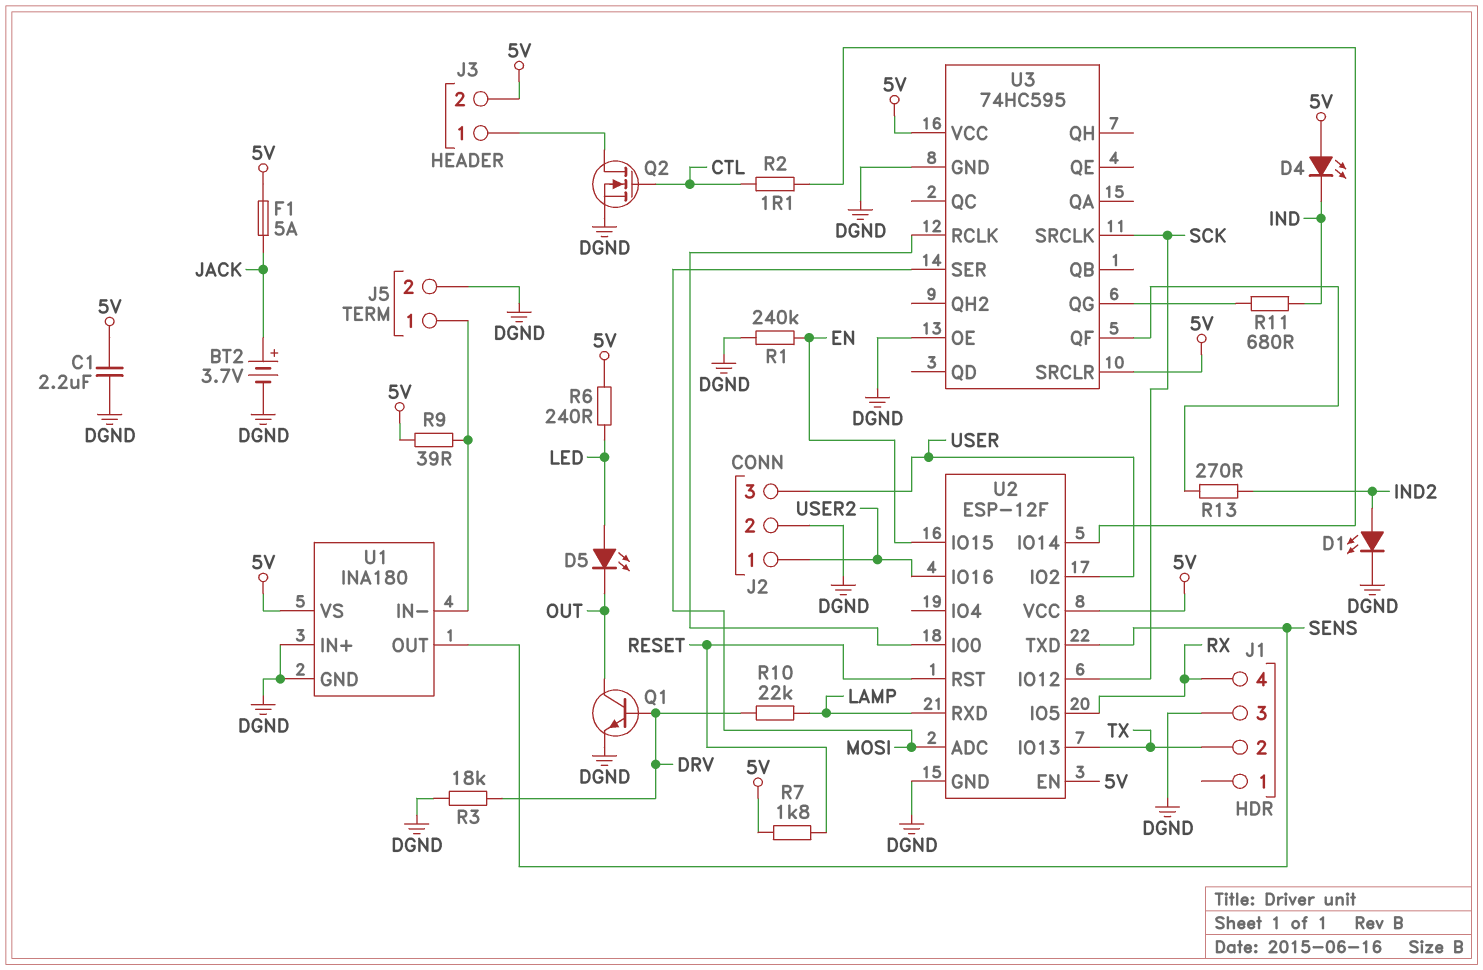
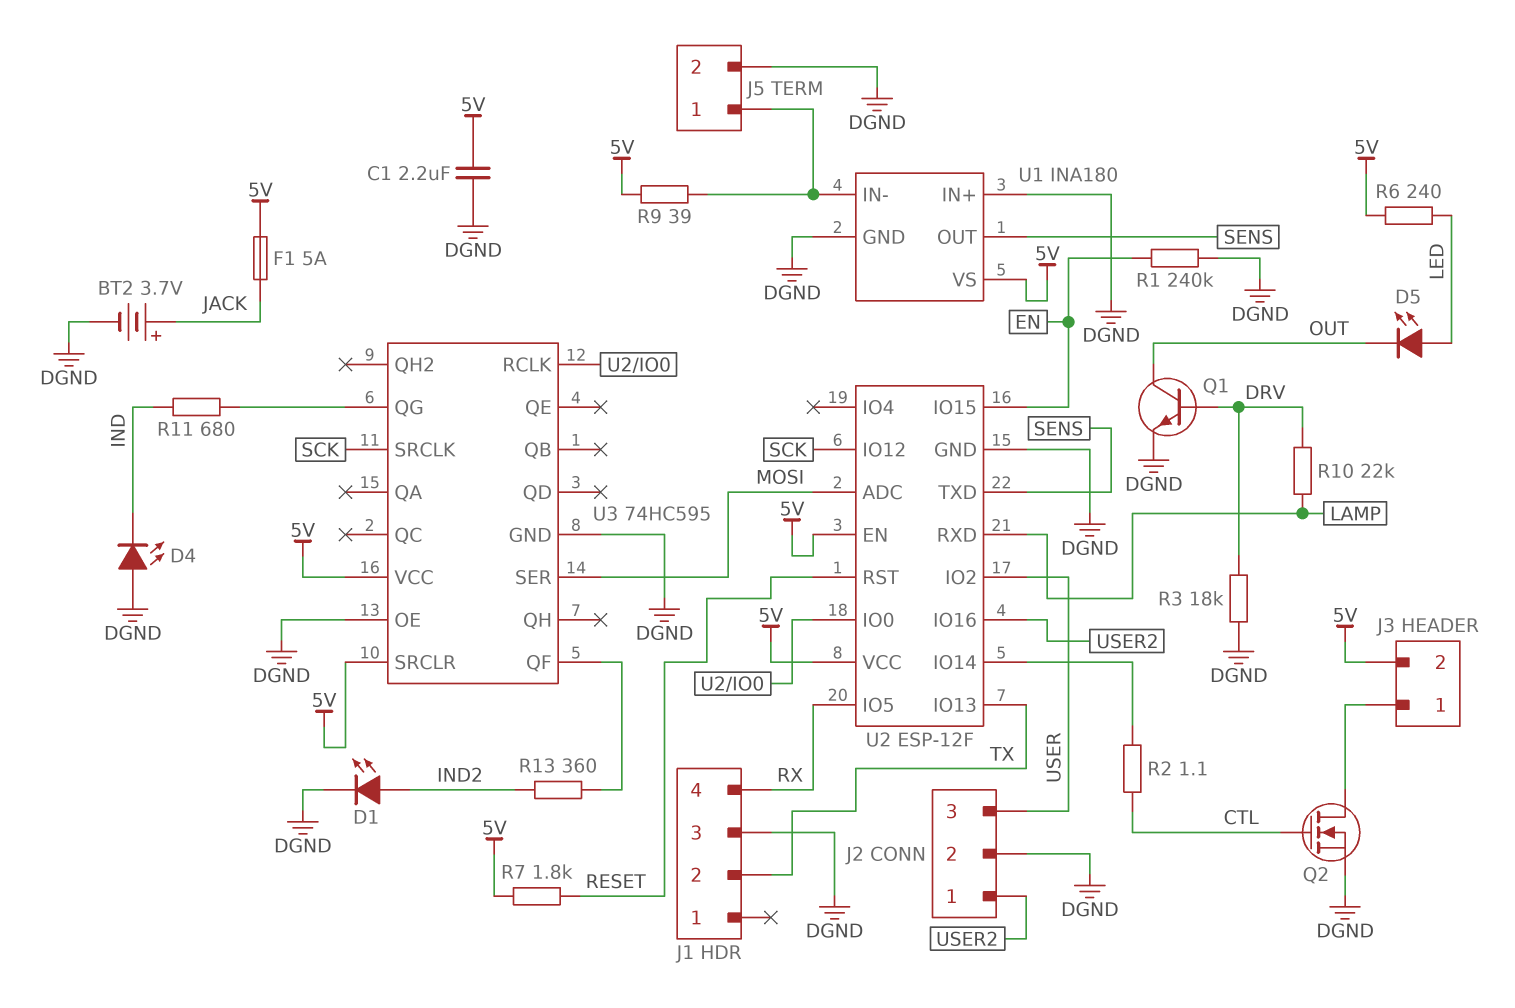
D4: LED (A 5V, K IND) -> LED (A DGND, K IND)
R13: 270 (IND2, U3/QF) -> 360 (IND2, U3/QF)

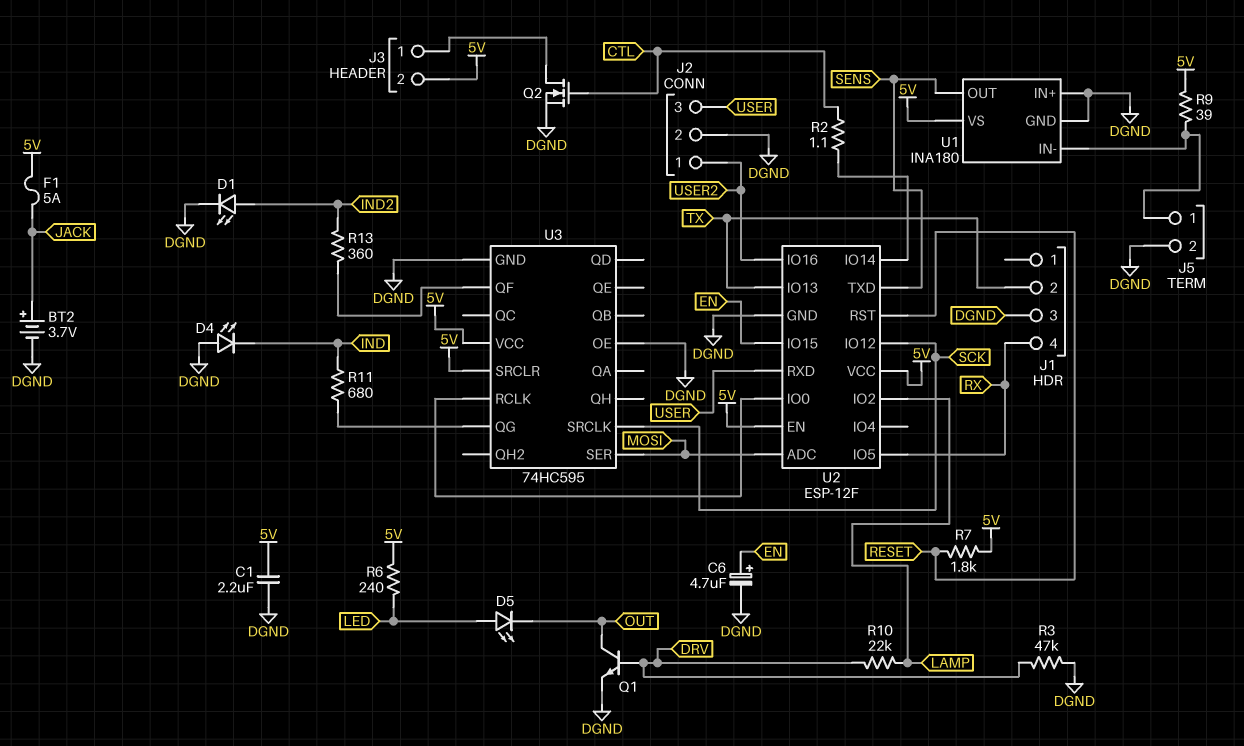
C6: none -> 4.7uF (plus EN, minus DGND)
R1: 240k (DGND, EN) -> none
R3: 18k (DGND, DRV) -> 47k (DGND, DRV)
U2 pin IO2: USER -> LAMP
U2 pin RXD: LAMP -> USER

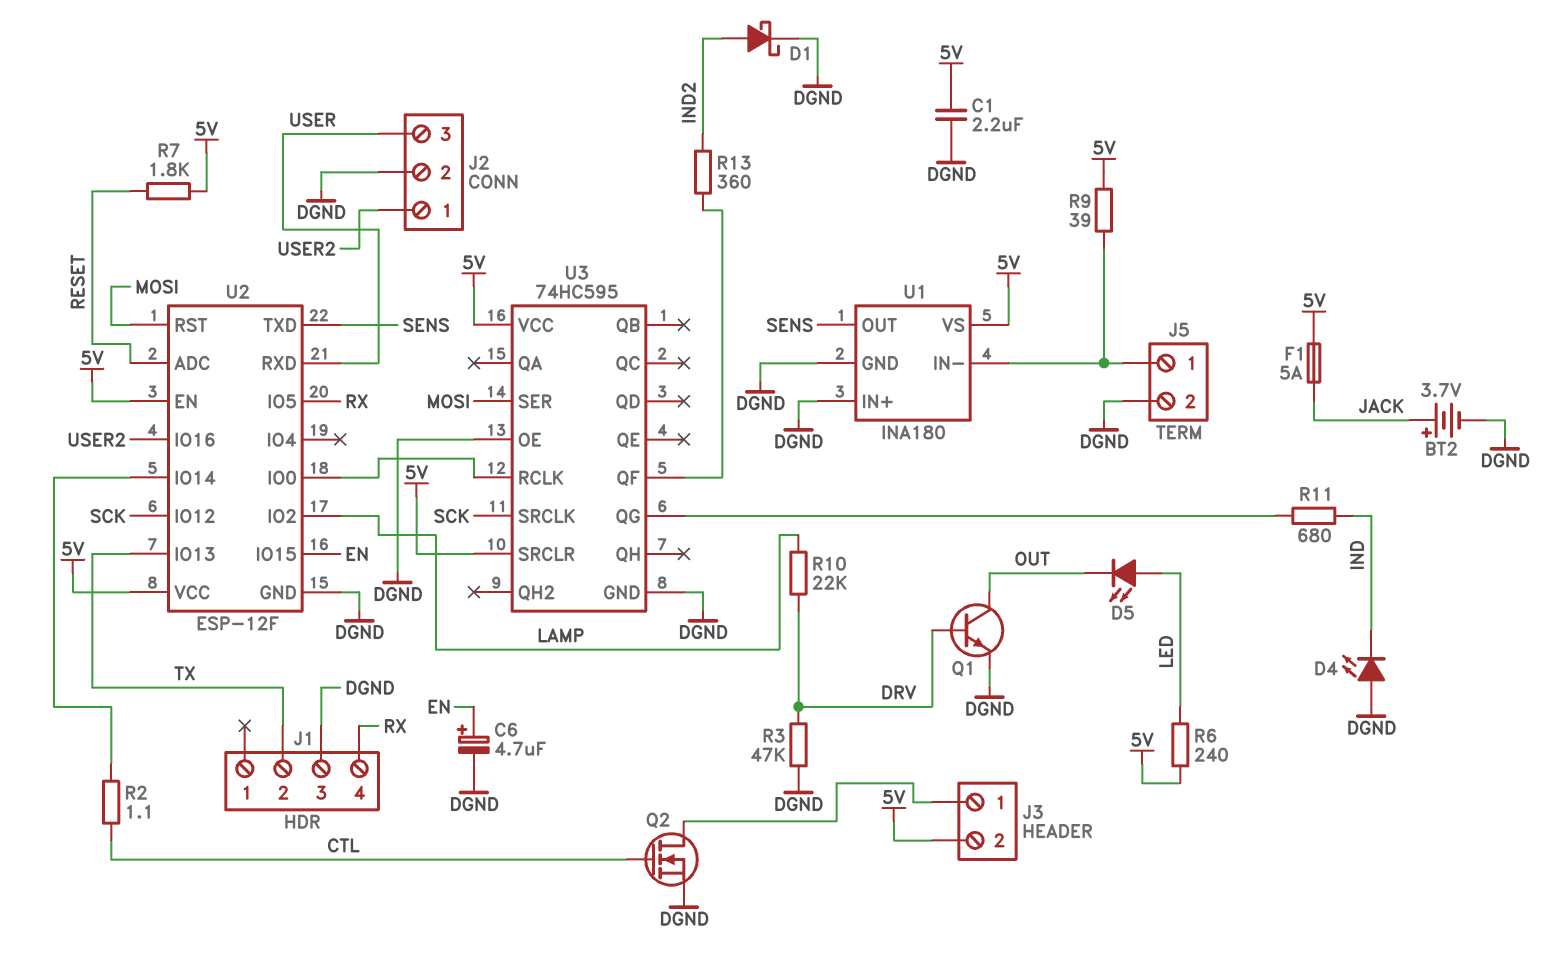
D1: LED (A IND2, K DGND) -> schottky (A IND2, K DGND)
U2 pin ADC: MOSI -> RESET
U2 pin RST: RESET -> MOSI

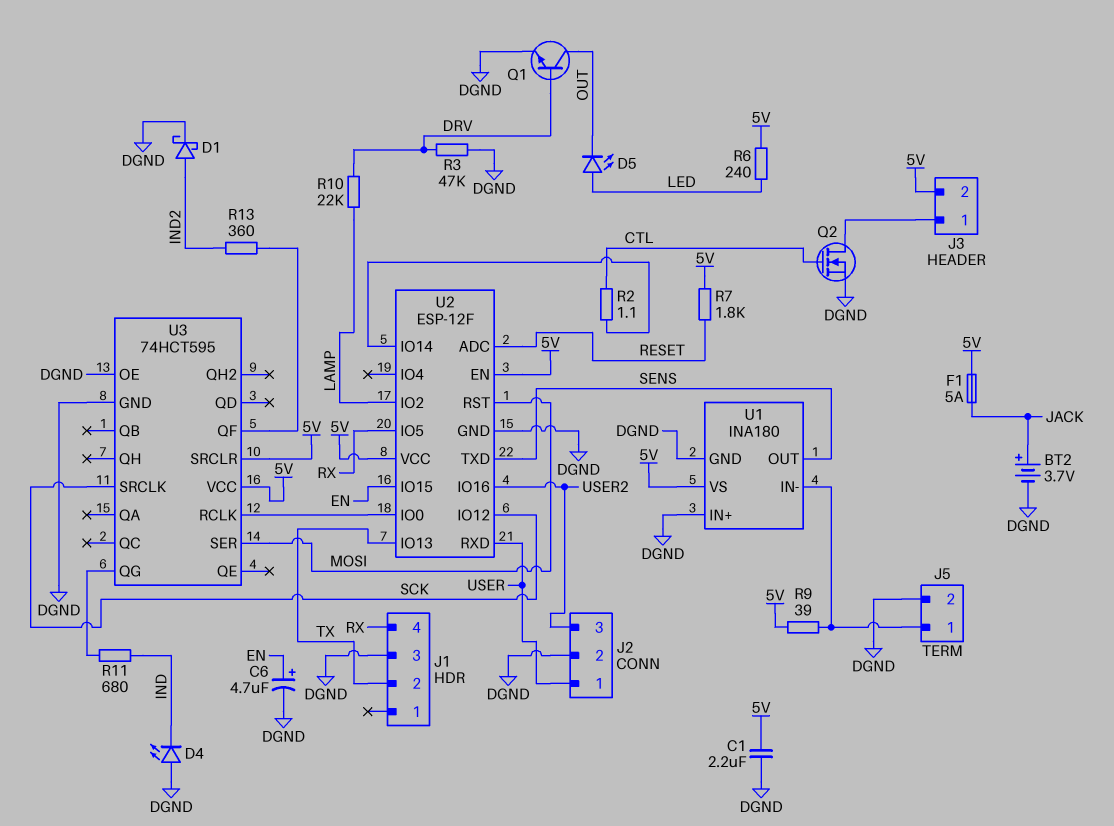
J2 pin 1: USER2 -> USER
J2 pin 3: USER -> USER2
U3: 74HC595 -> 74HCT595

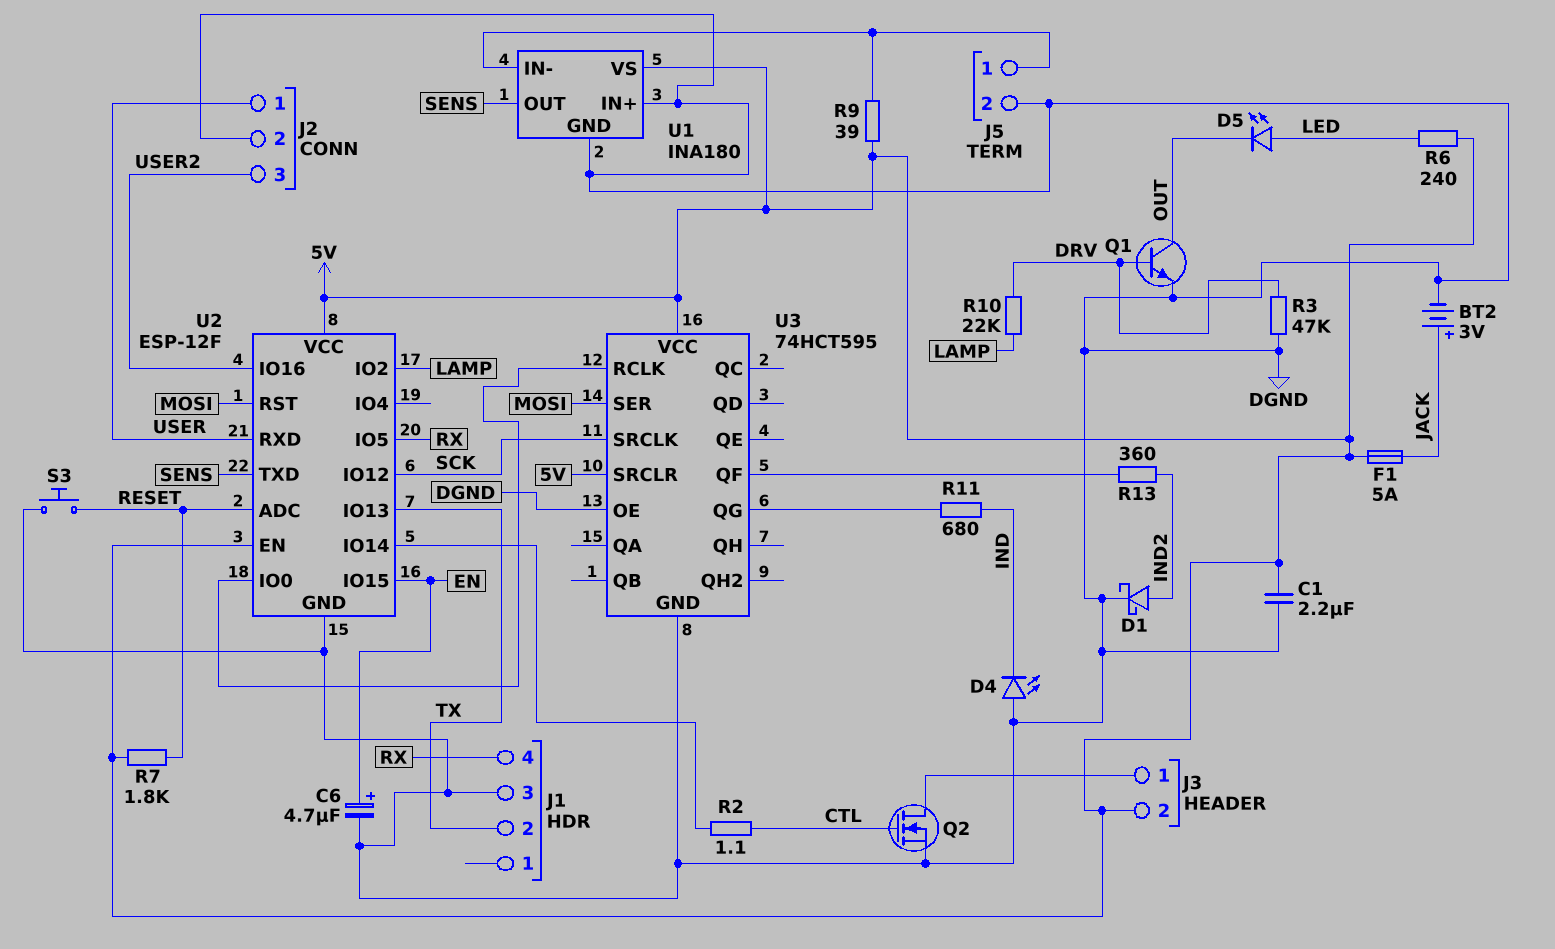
BT2: 3.7V (plus JACK, minus DGND) -> 3V (plus JACK, minus DGND)
S3: none -> button (DGND, RESET)

